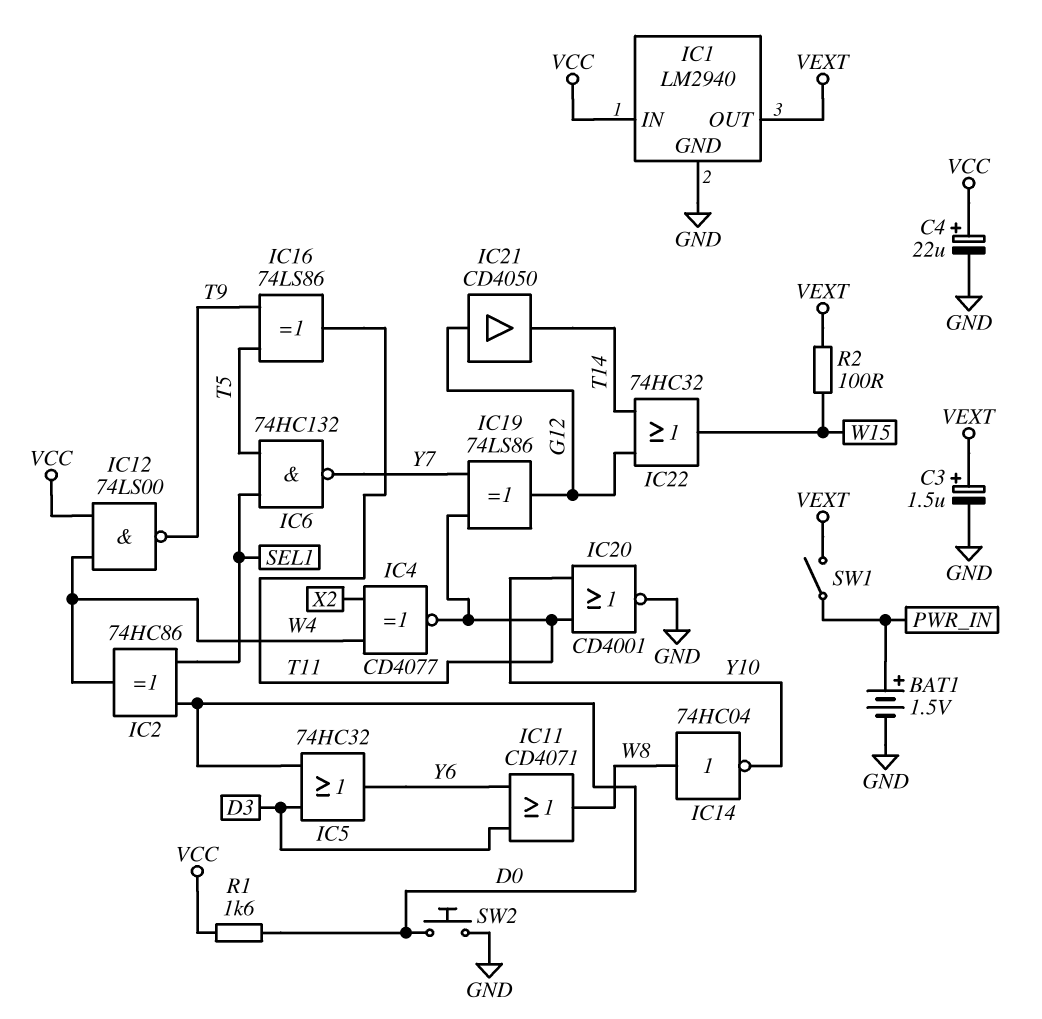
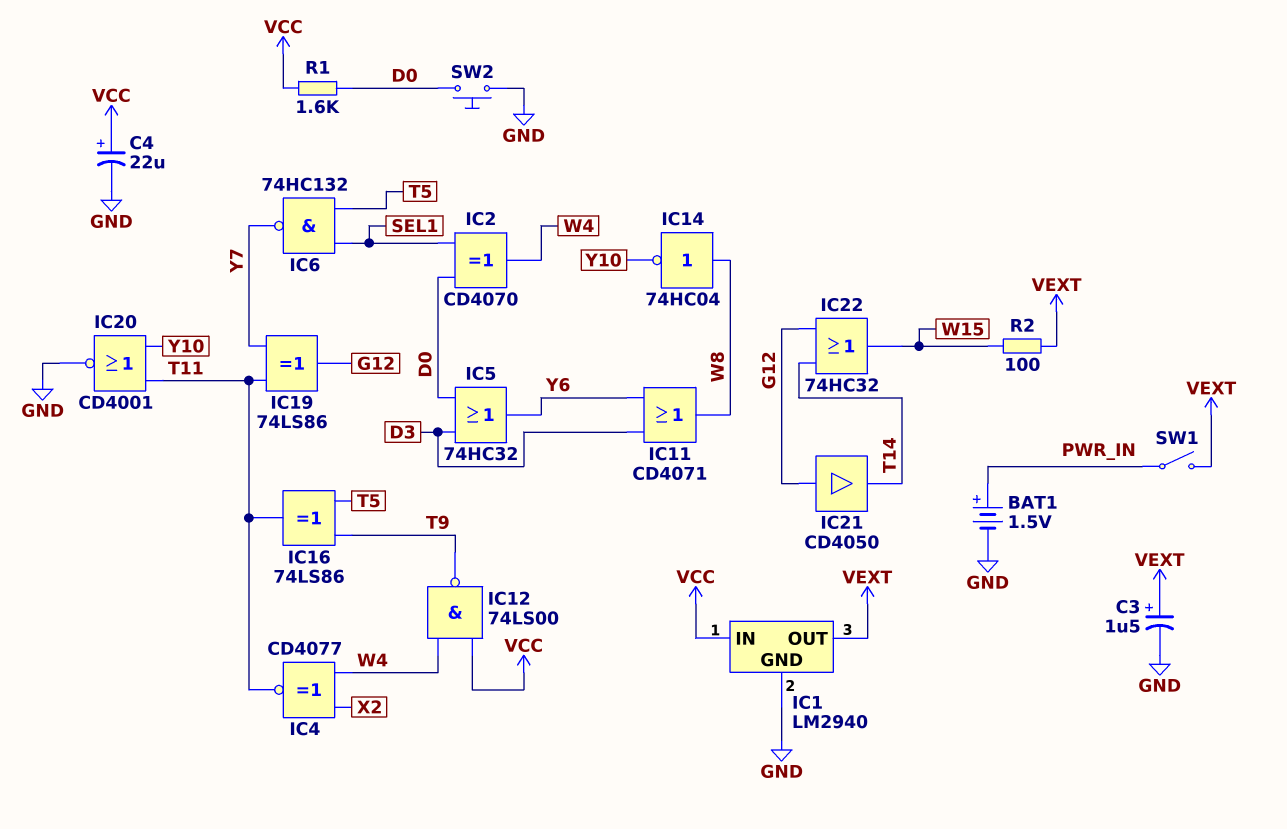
IC2: XOR 74HC86 (in D0, in SEL1, out W4) -> XOR CD4070 (in D0, in SEL1, out W4)

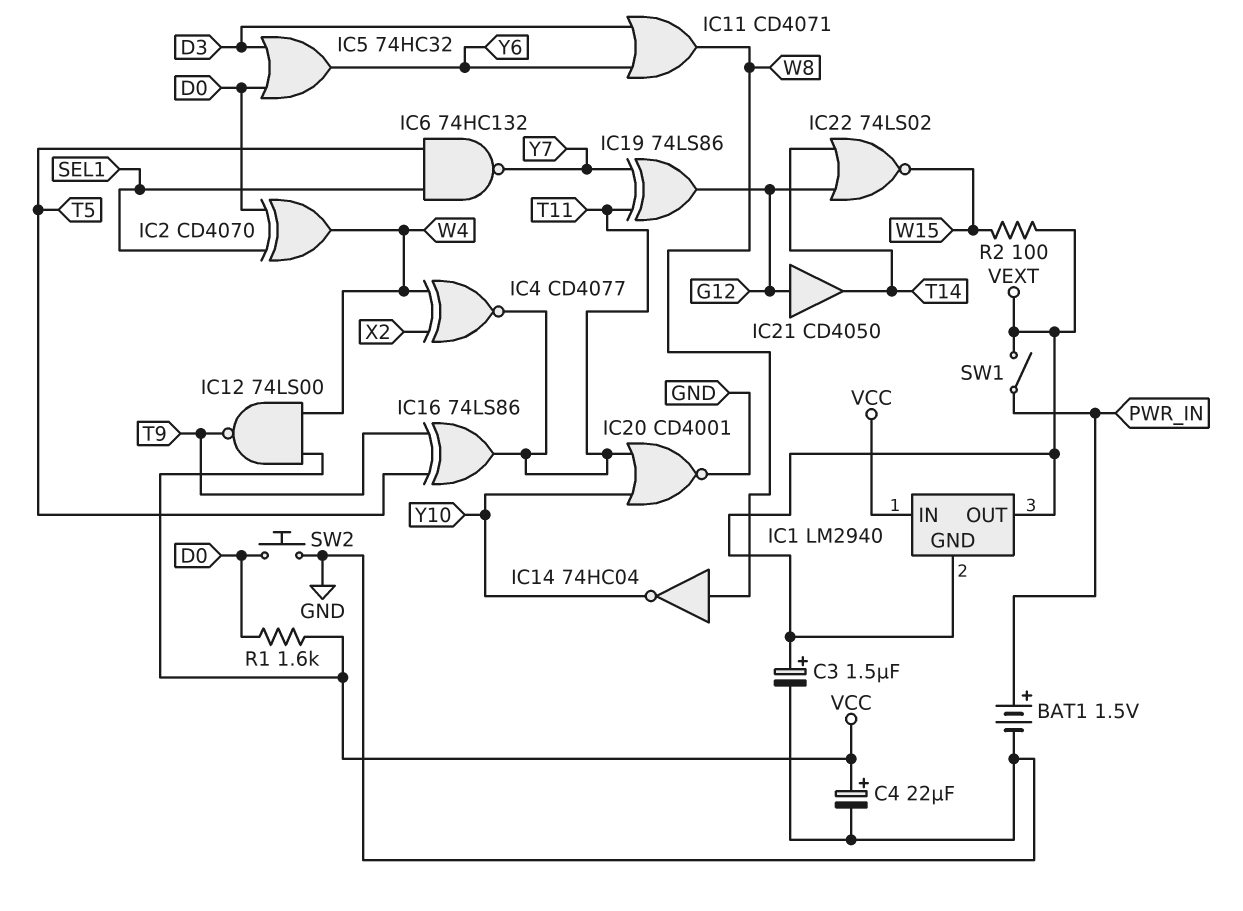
IC1 pin GND: GND -> VEXT
IC22: OR 74HC32 (in G12, in T14, out W15) -> NOR 74LS02 (in G12, in T14, out W15)

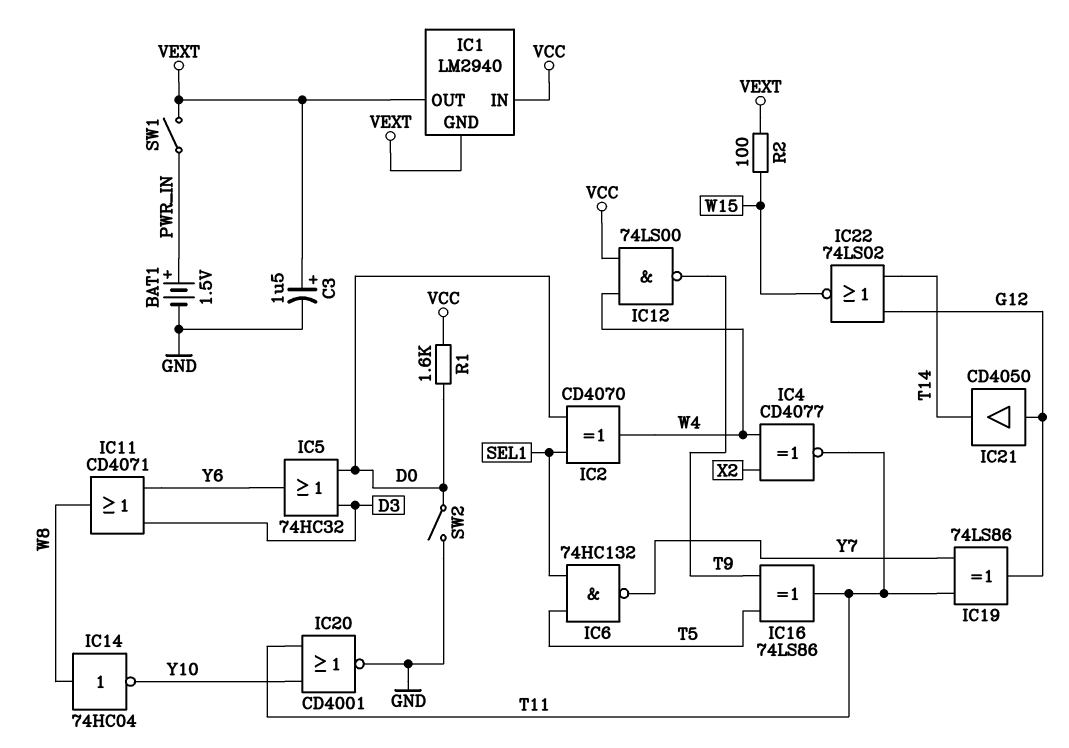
C4: 22uF (plus VCC, minus GND) -> none
SW2: button (D0, GND) -> switch (D0, GND)

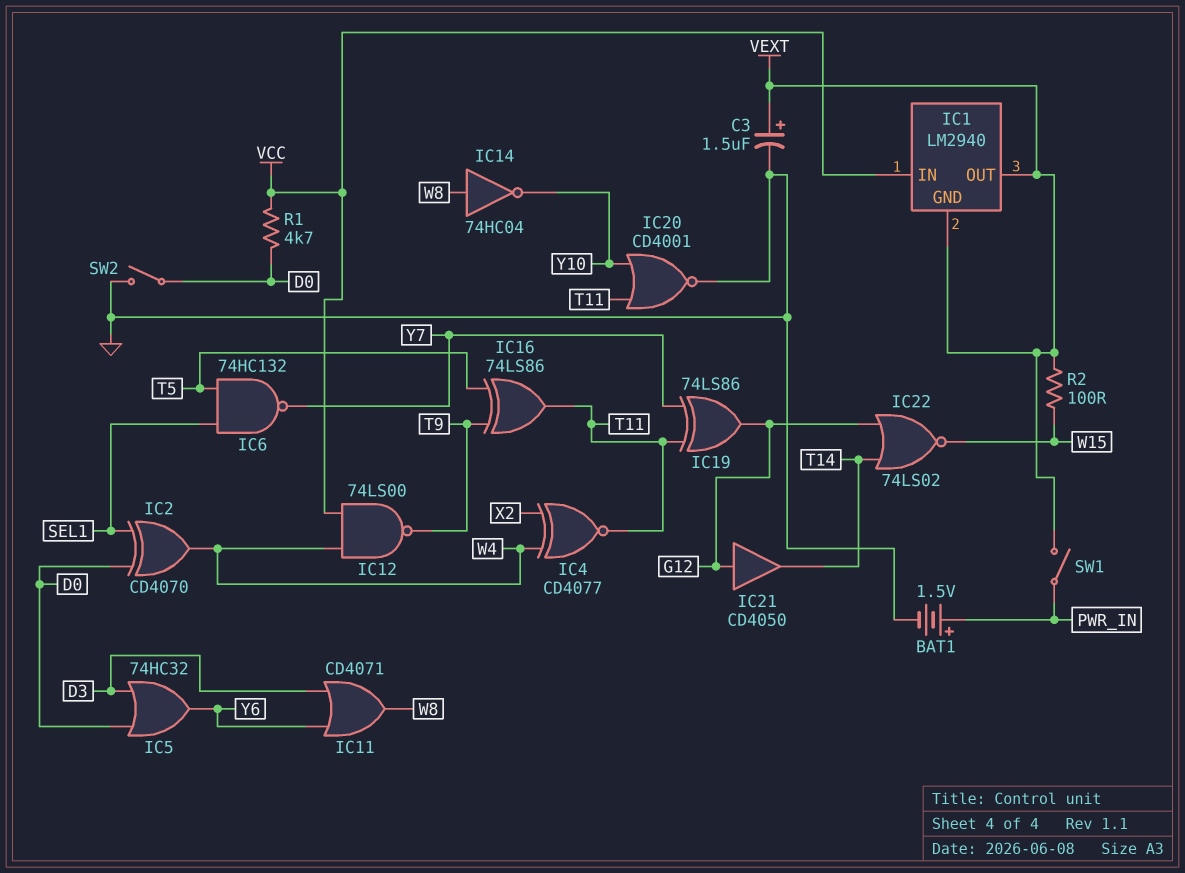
R1: 1.6k (D0, VCC) -> 4.7k (D0, VCC)

